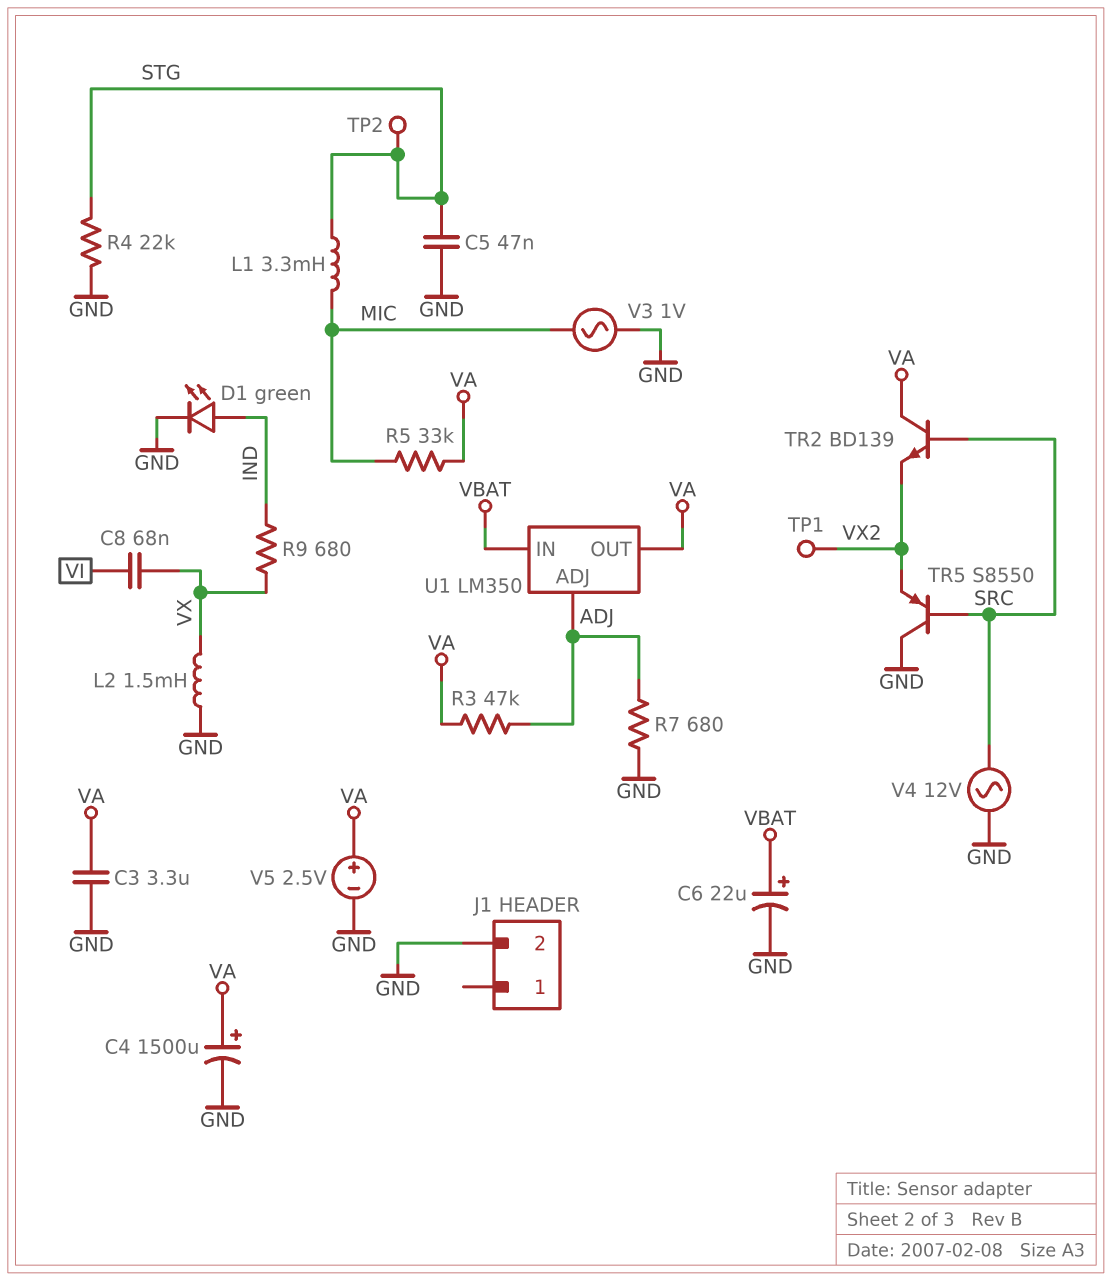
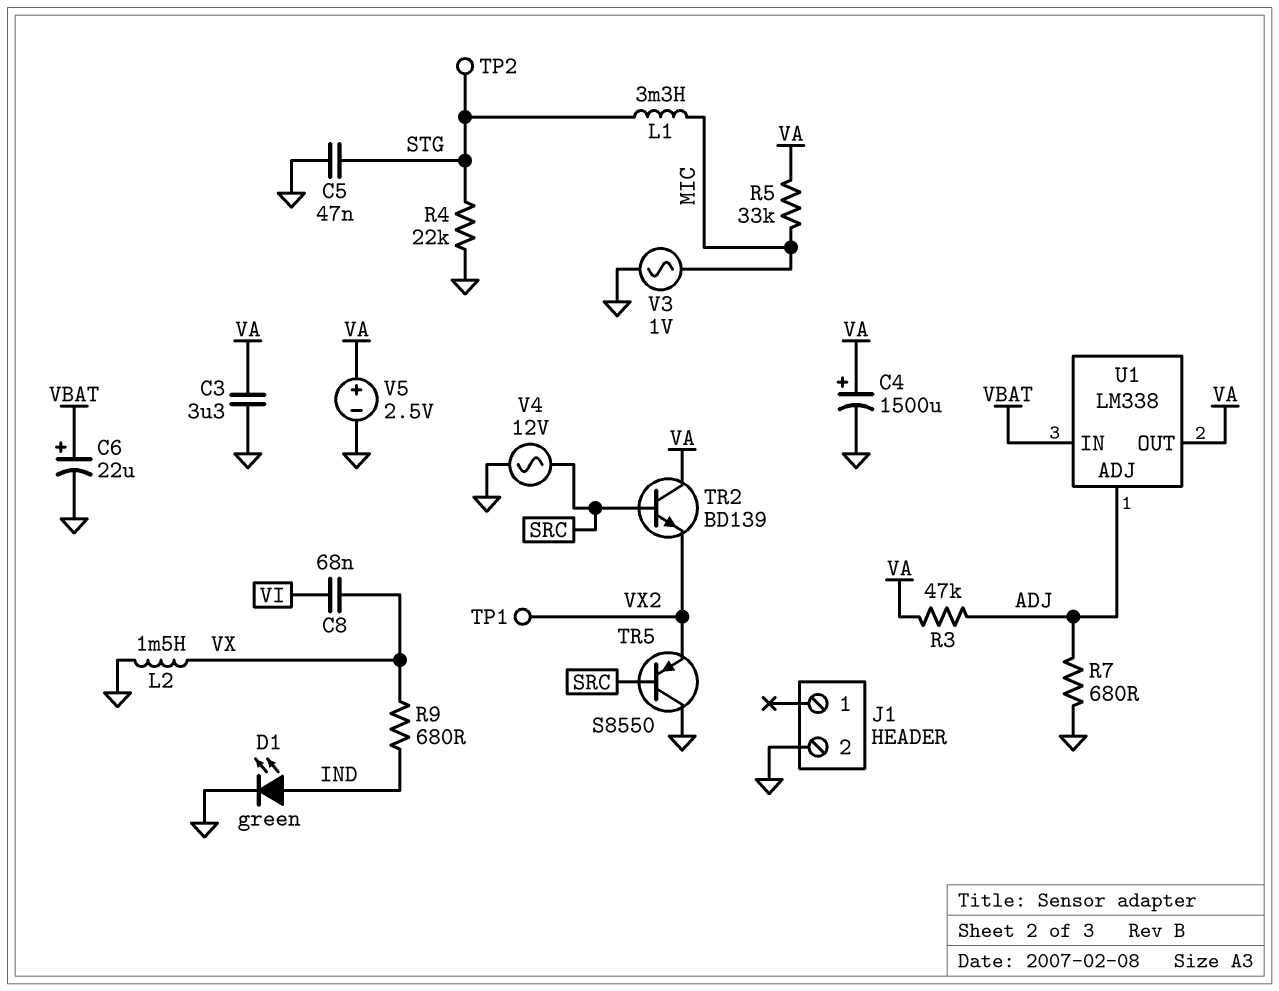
U1: LM350 -> LM338

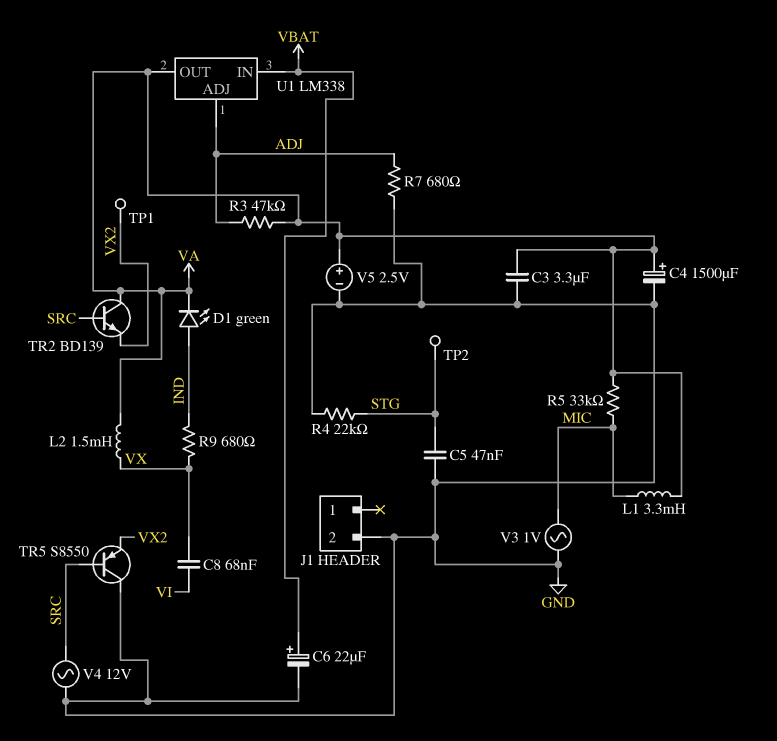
D1: LED green (A IND, K GND) -> LED green (A IND, K VA)
L1: 3.3mH (MIC, STG) -> 3.3mH (MIC, VA)
L2: 1.5mH (GND, VX) -> 1.5mH (VA, VX)

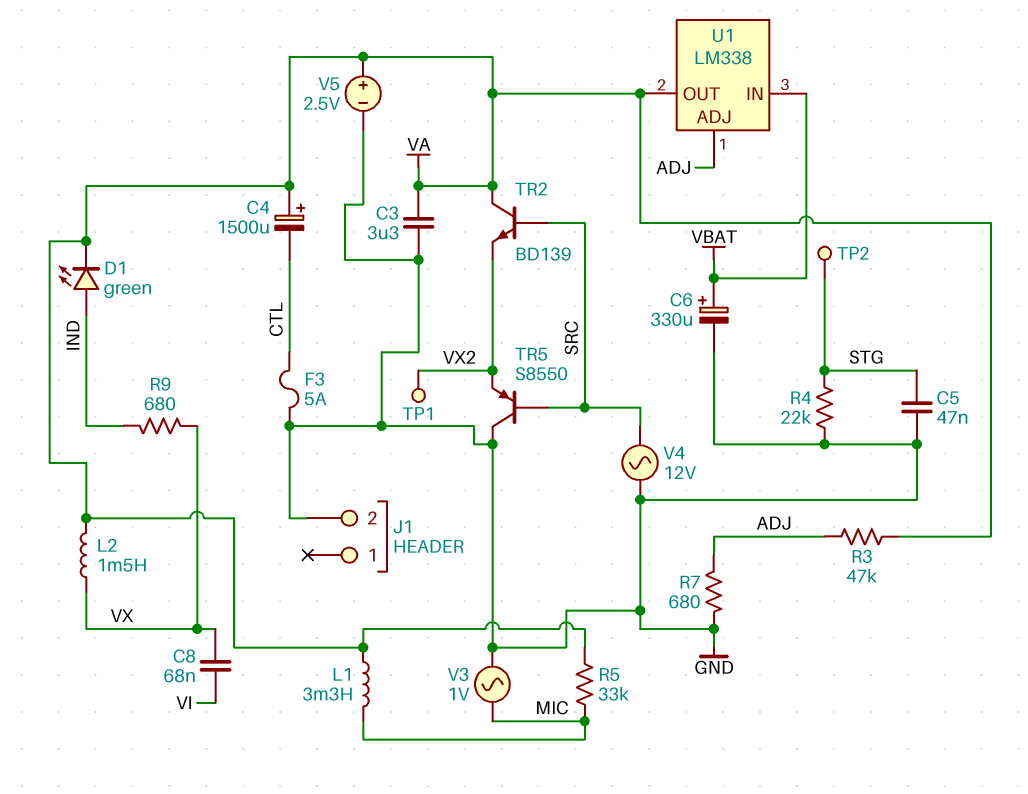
C4: 1500uF (plus VA, minus GND) -> 1500uF (plus VA, minus CTL)
C6: 22uF (plus VBAT, minus GND) -> 330uF (plus VBAT, minus GND)
F3: none -> 5A (CTL, GND)

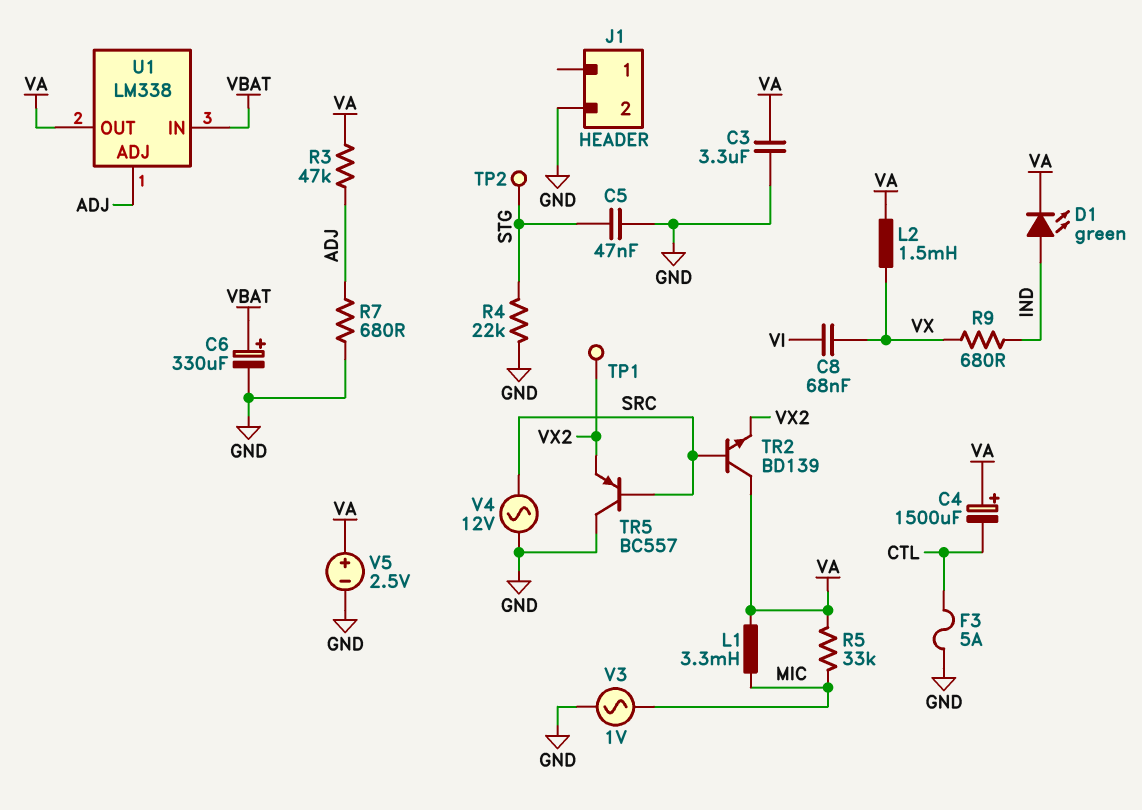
TR5: PNP S8550 (B SRC, C GND, E VX2) -> PNP BC557 (B SRC, C GND, E VX2)

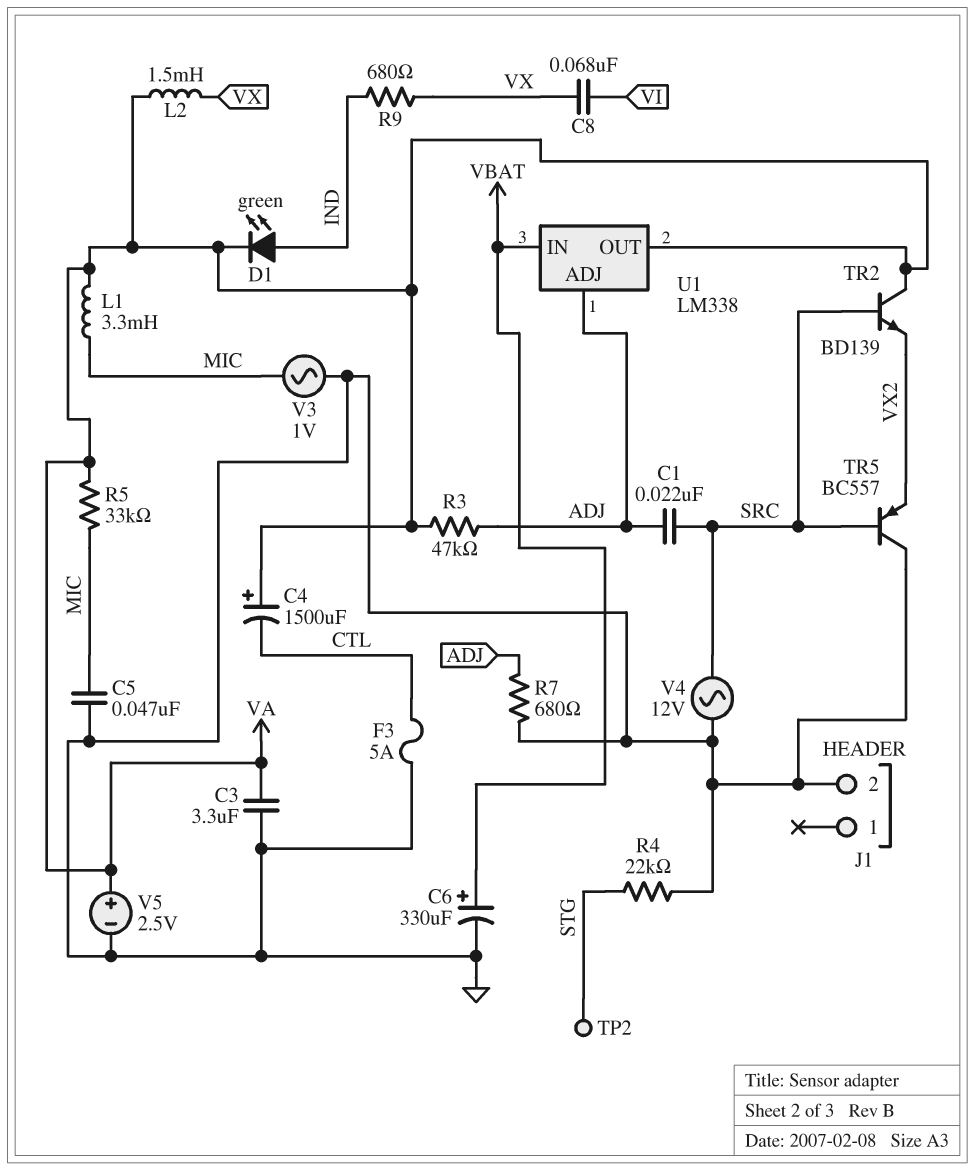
C1: none -> 22nF (ADJ, SRC)
C5: 47nF (GND, STG) -> 47nF (GND, MIC)
TP1: test point (VX2) -> none

